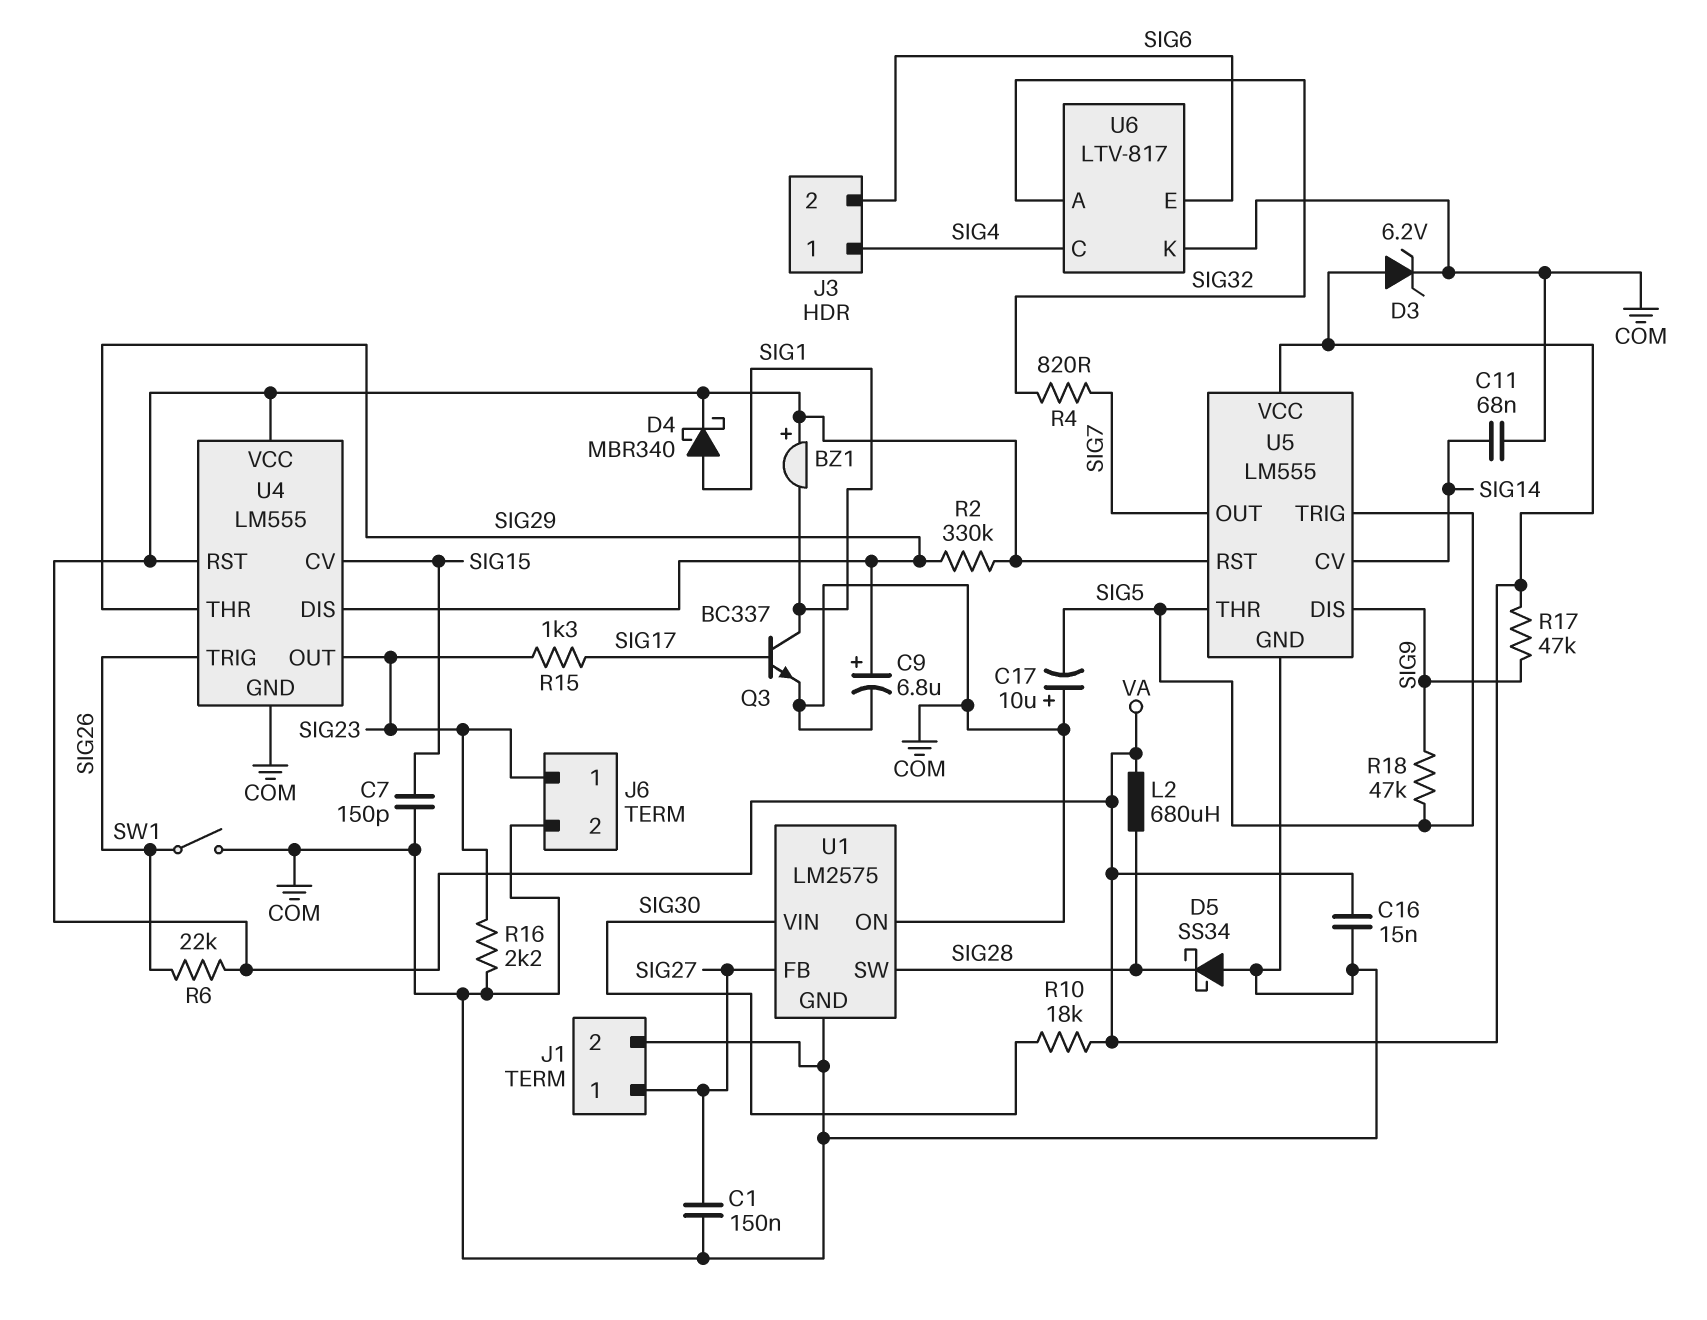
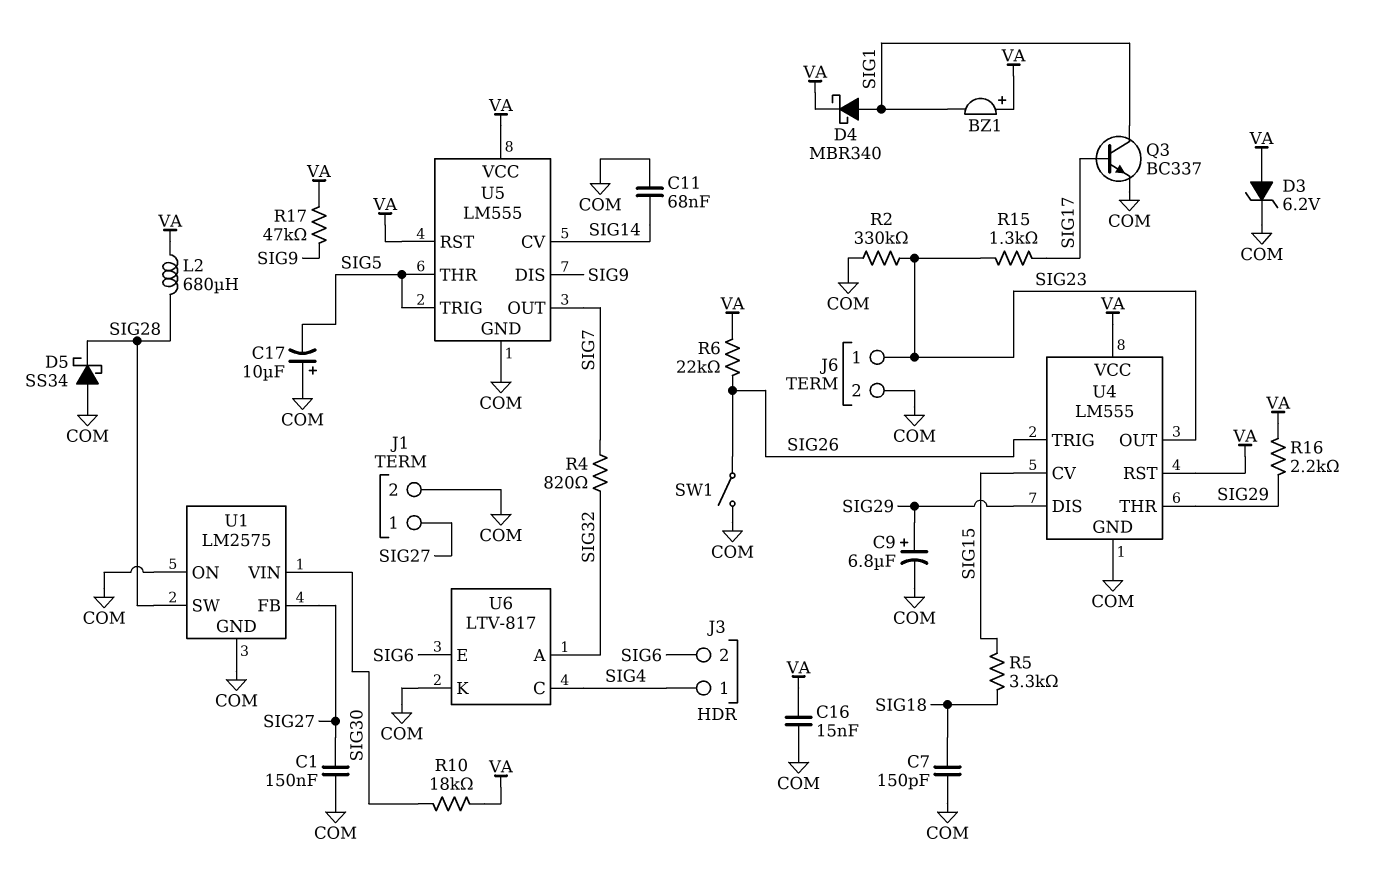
C7: 150pF (COM, SIG15) -> 150pF (COM, SIG18)
R2: 330k (SIG29, VA) -> 330k (COM, SIG23)
R5: none -> 3.3k (SIG15, SIG18)
R16: 2.2k (COM, SIG23) -> 2.2k (SIG29, VA)
R18: 47k (SIG5, SIG9) -> none

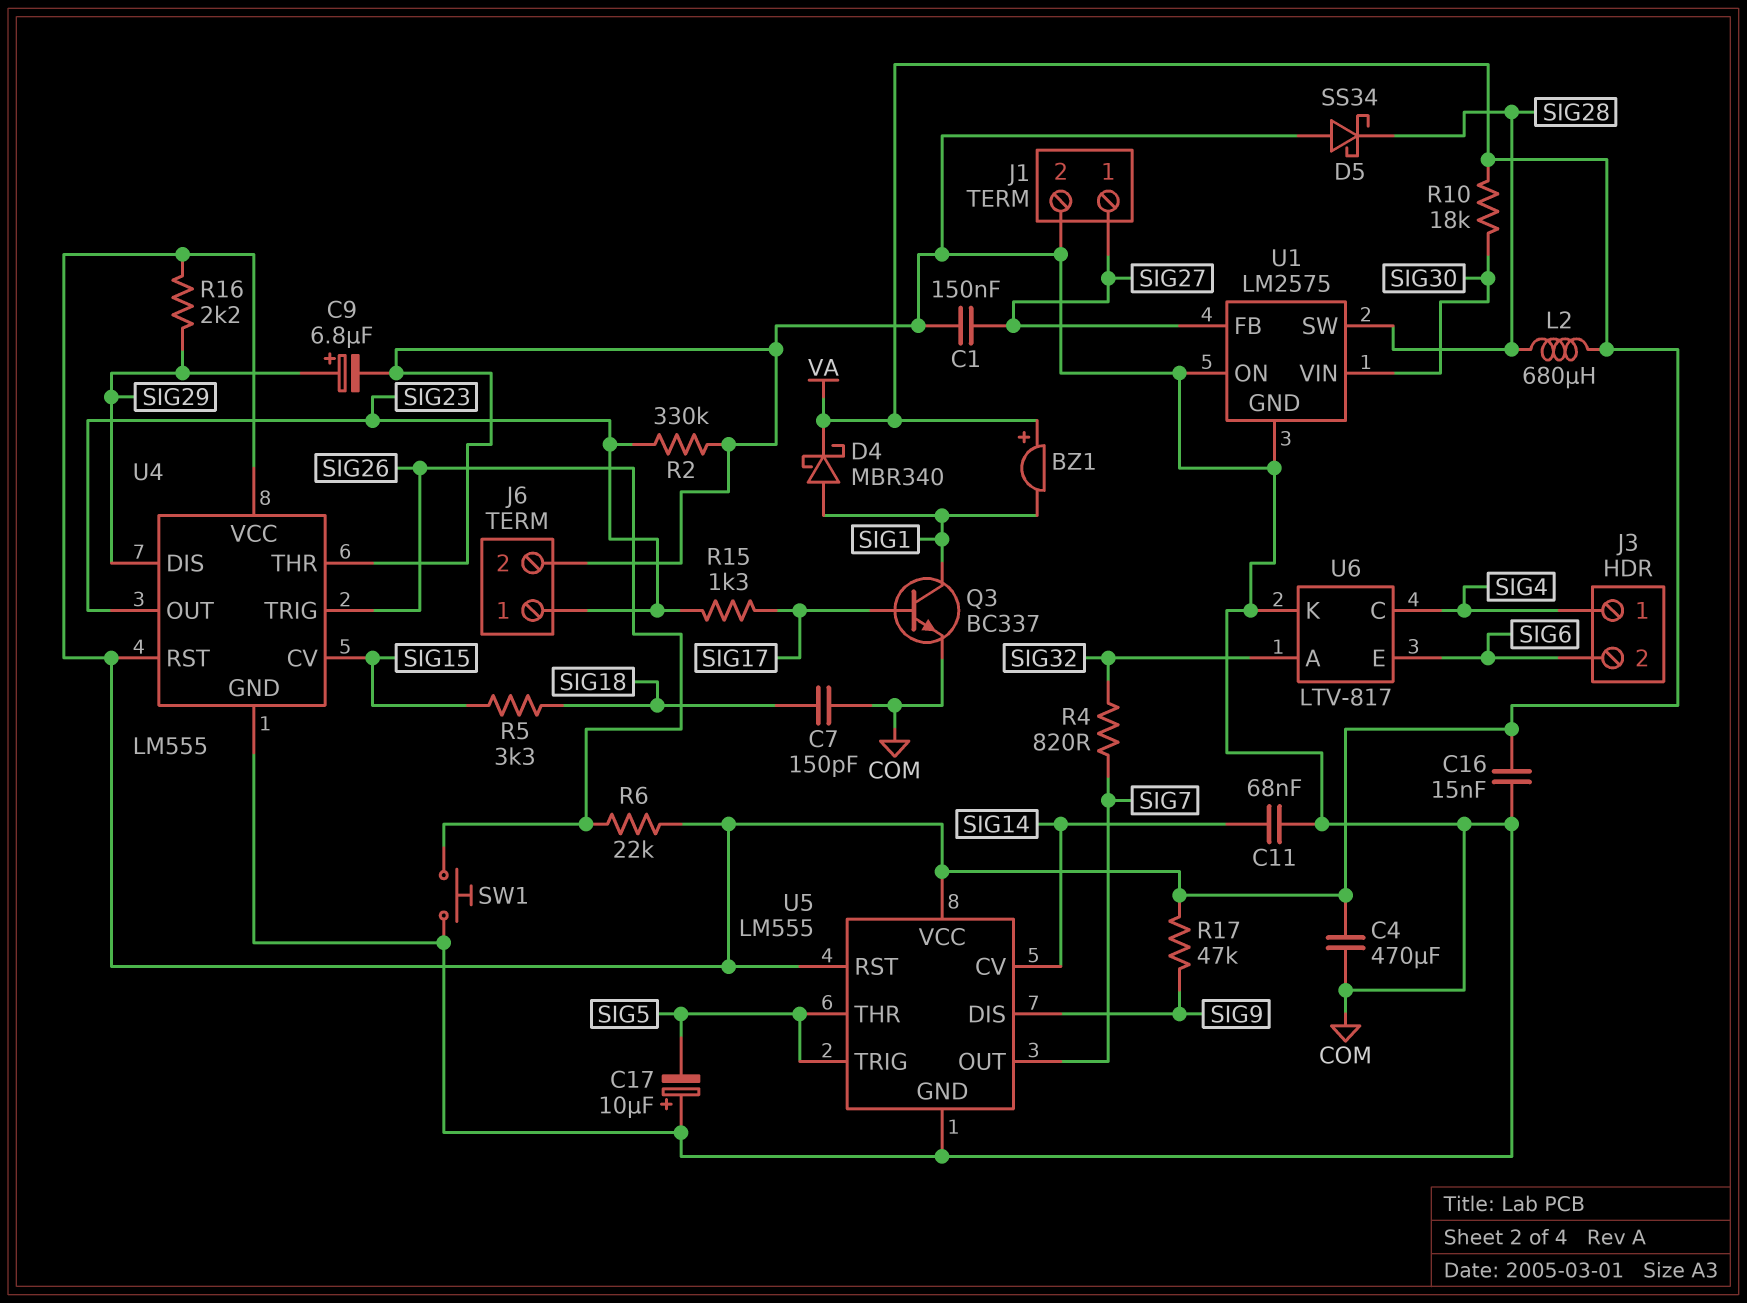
C4: none -> 470uF (COM, VA)
D3: zener 6.2V (A VA, K COM) -> none
SW1: switch (COM, SIG26) -> button (COM, SIG26)
U4 pin THR: SIG29 -> COM

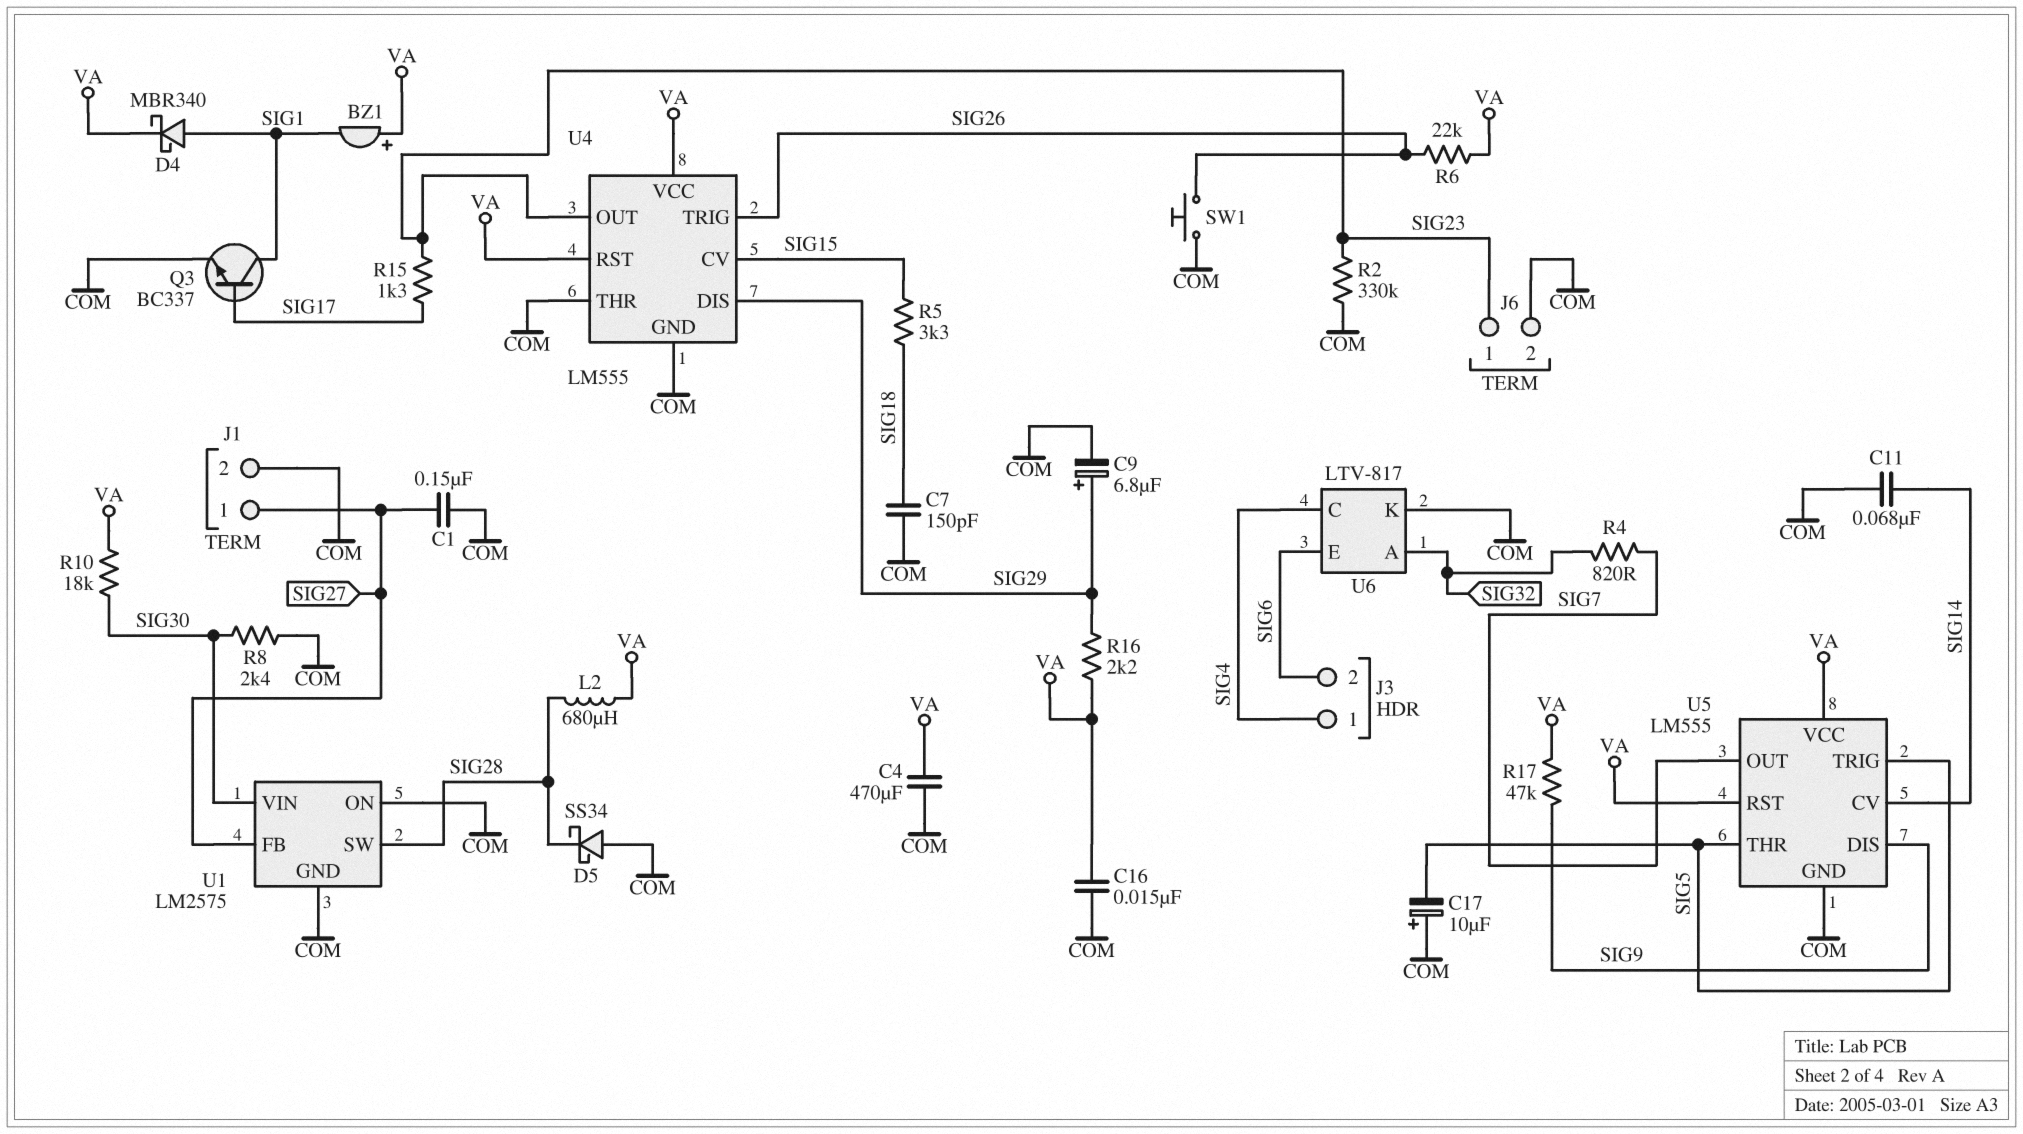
R8: none -> 2.4k (COM, SIG30)

